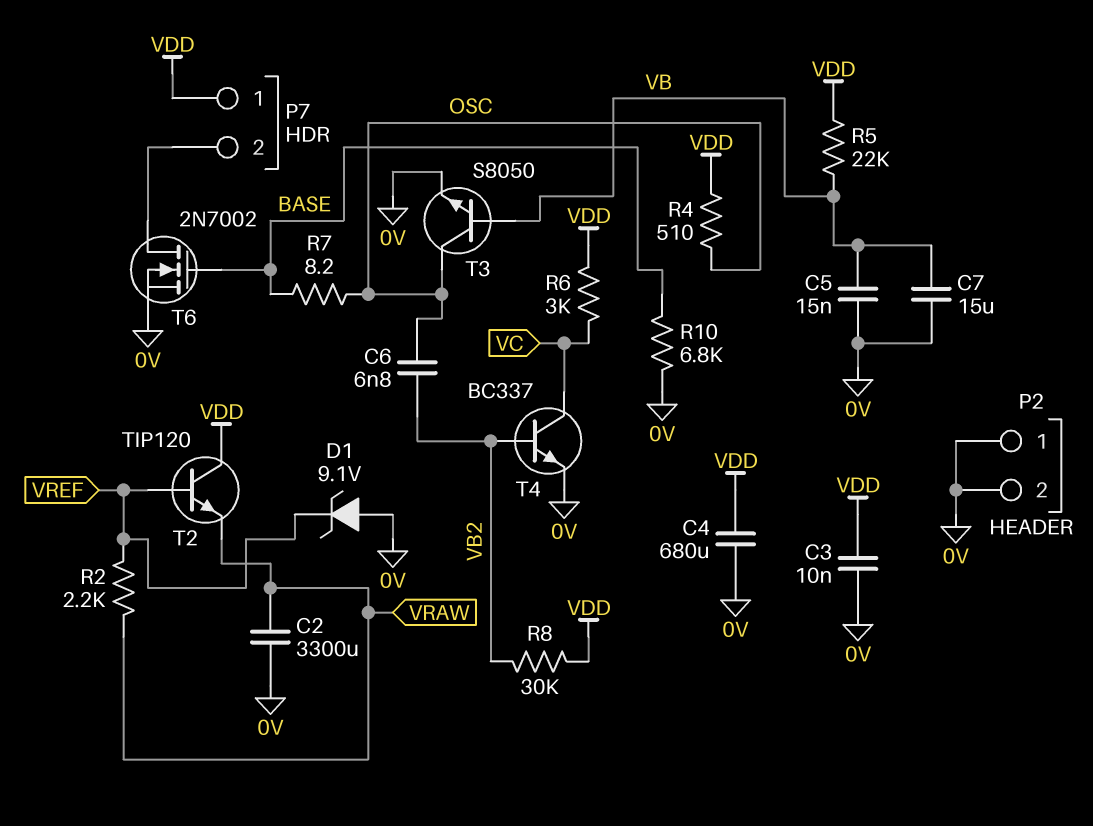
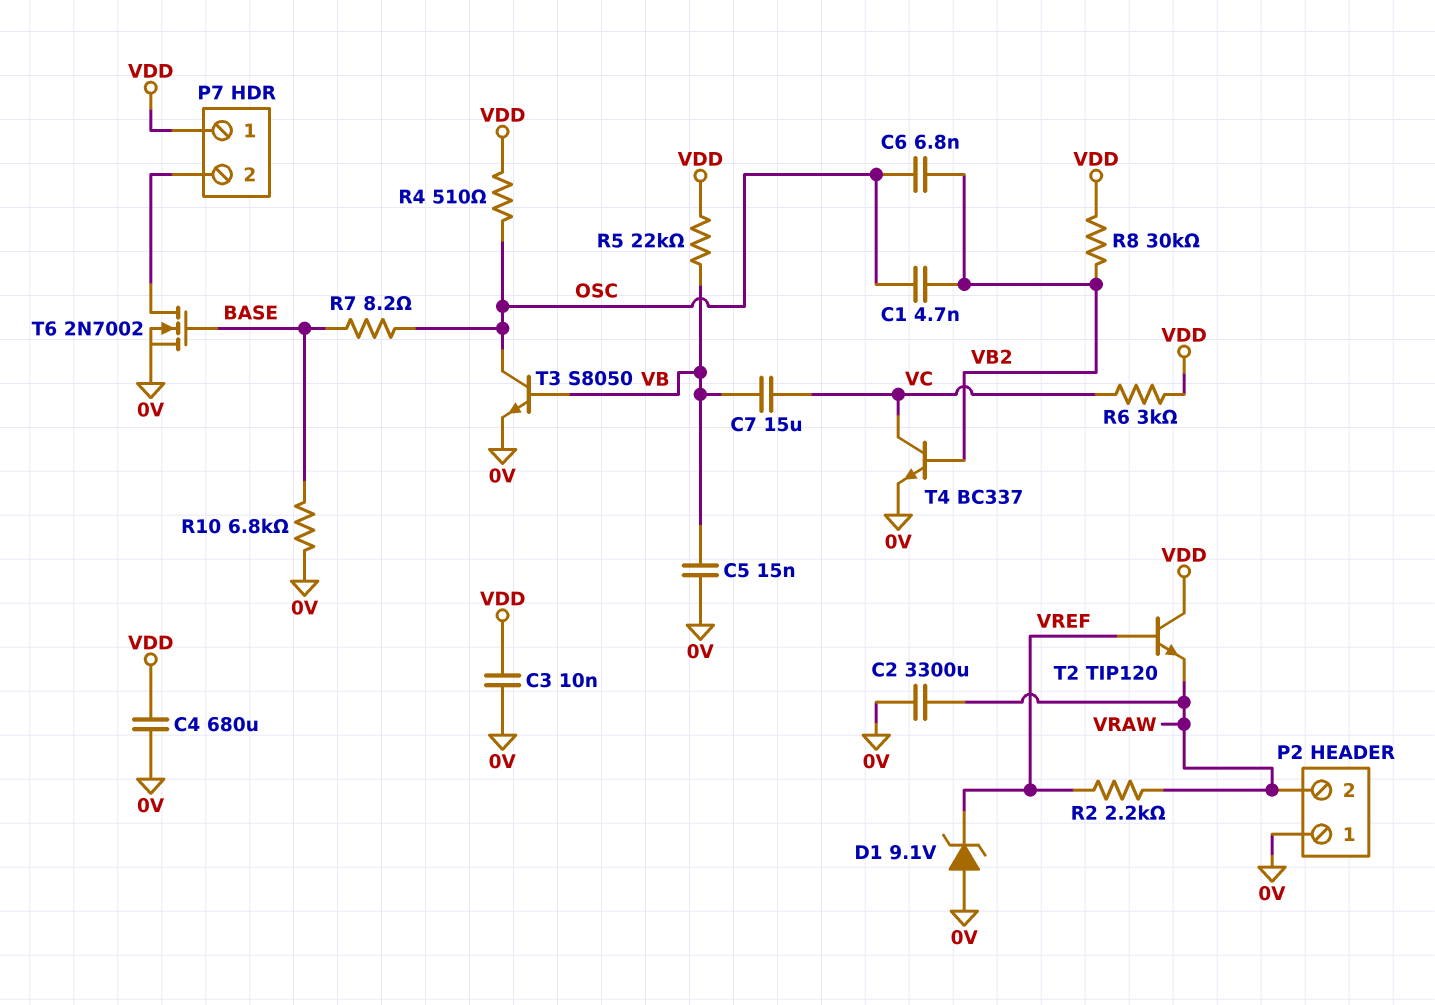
C1: none -> 4.7nF (OSC, VB2)
C7: 15uF (0V, VB) -> 15uF (VB, VC)
P2 pin 2: 0V -> VRAW

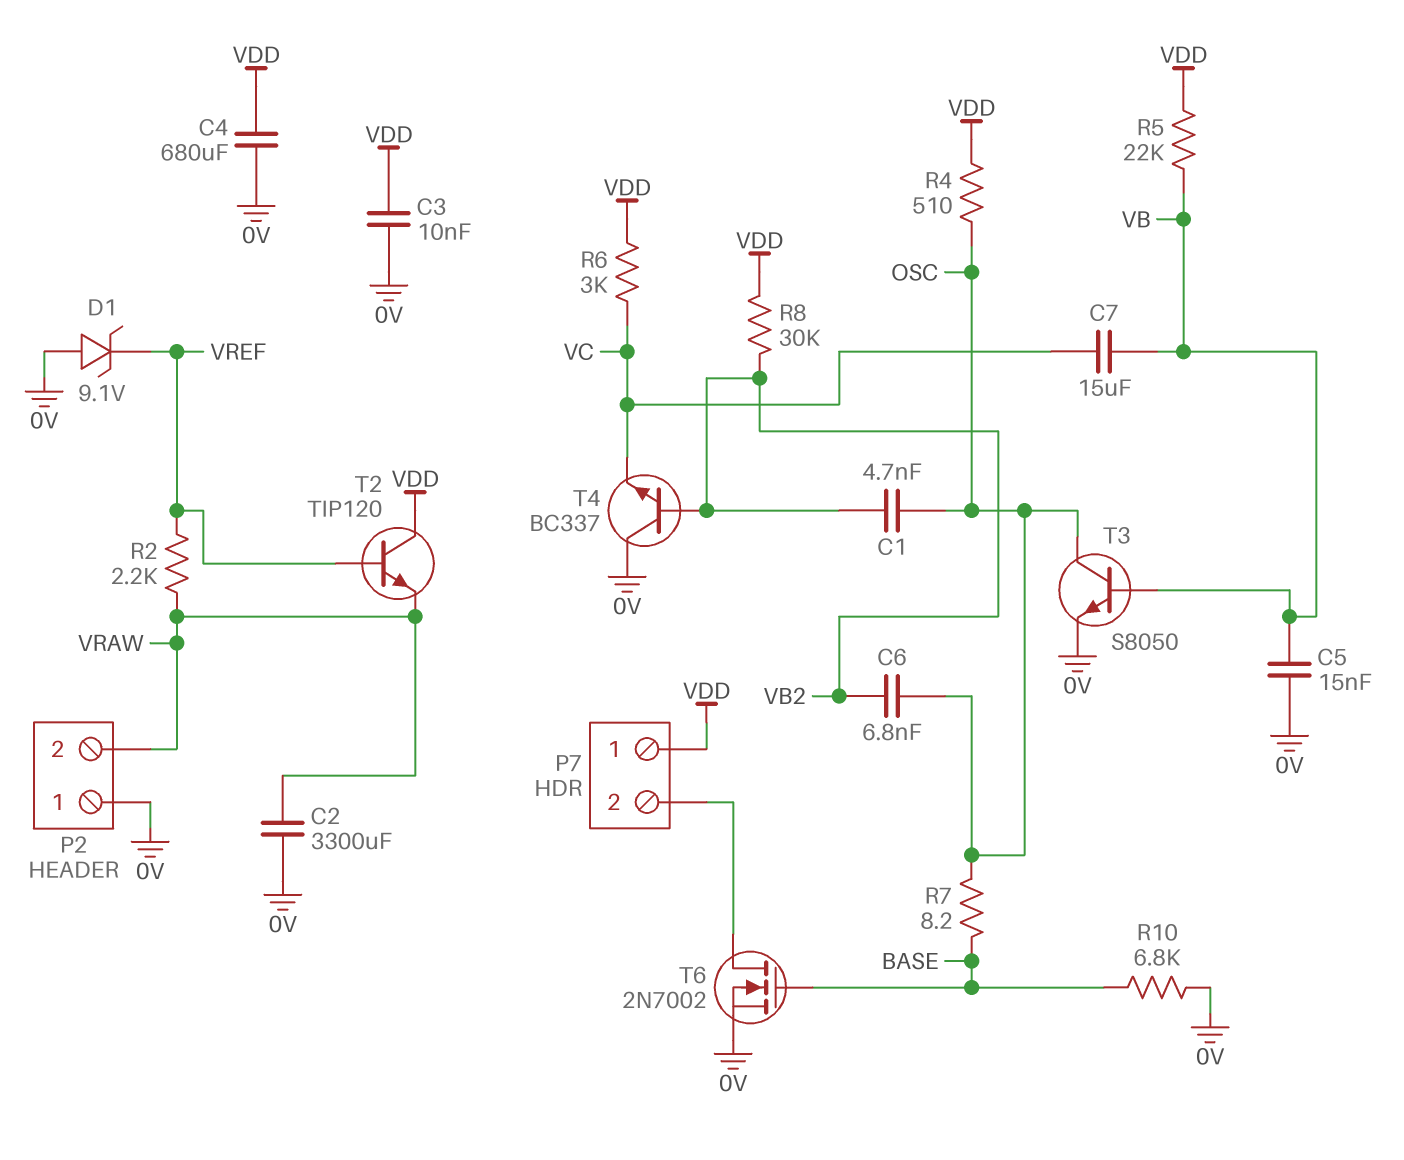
T4: NPN BC337 (B VB2, C VC, E 0V) -> NPN BC337 (B VB2, C 0V, E VC)

